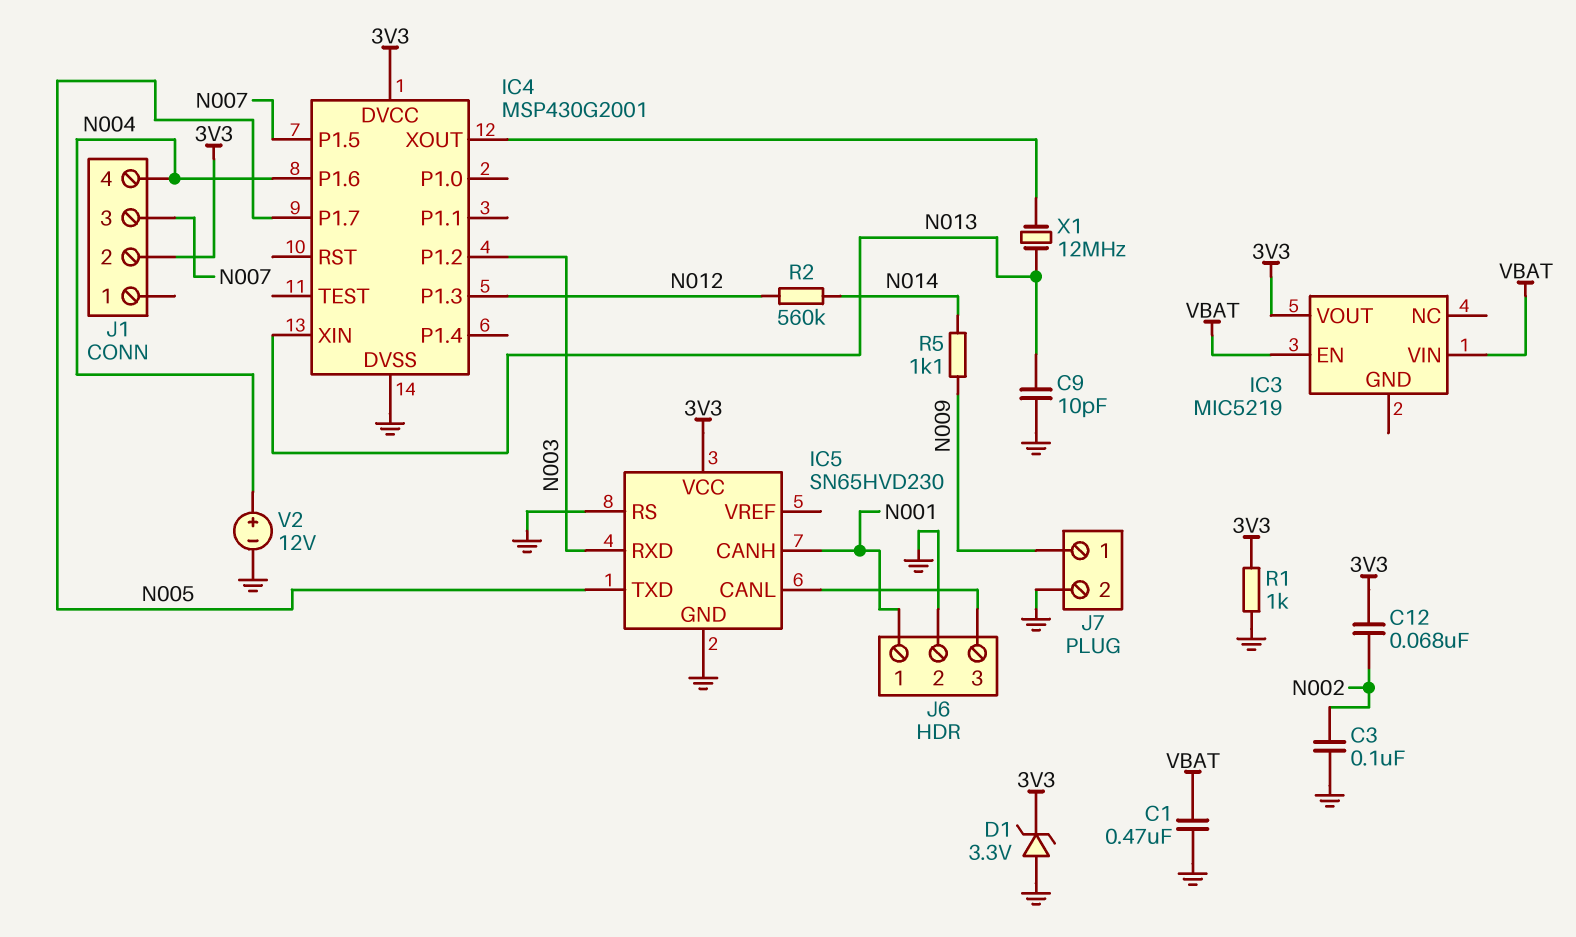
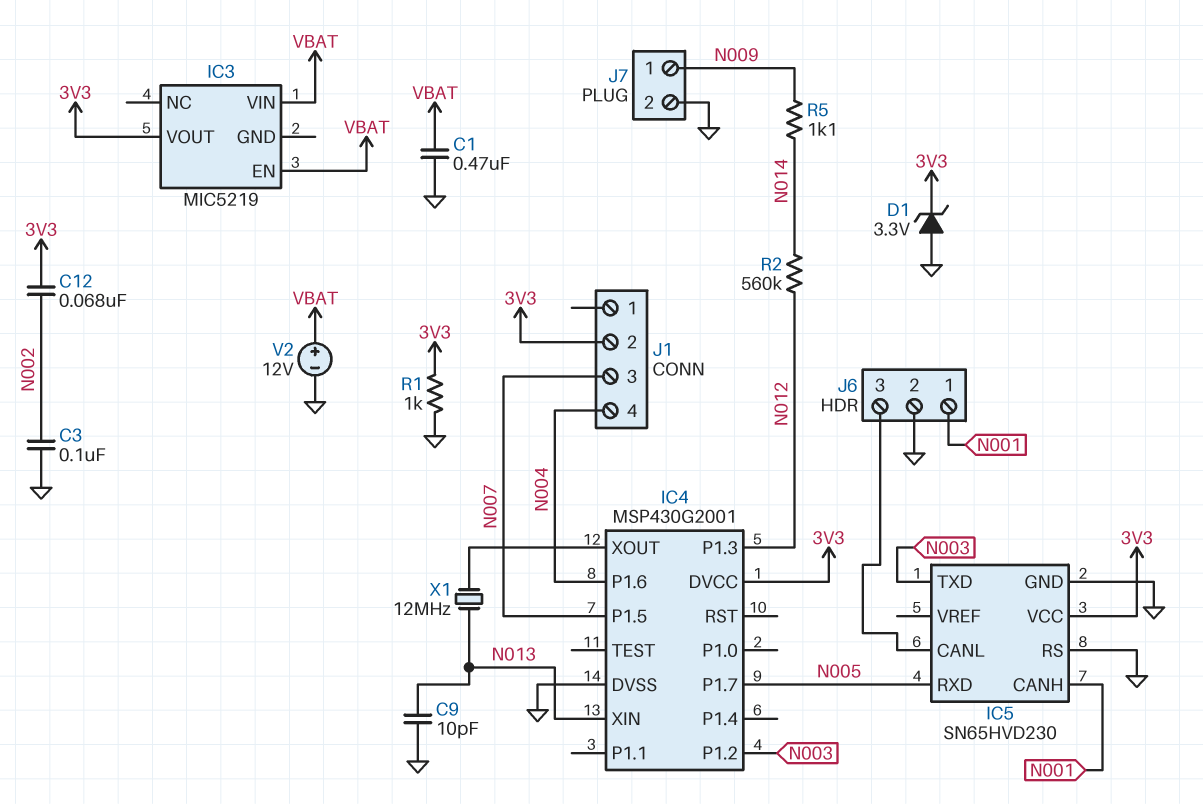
IC5 pin RXD: N003 -> N005
IC5 pin TXD: N005 -> N003
V2: 12V (plus N004, minus GND) -> 12V (plus VBAT, minus GND)

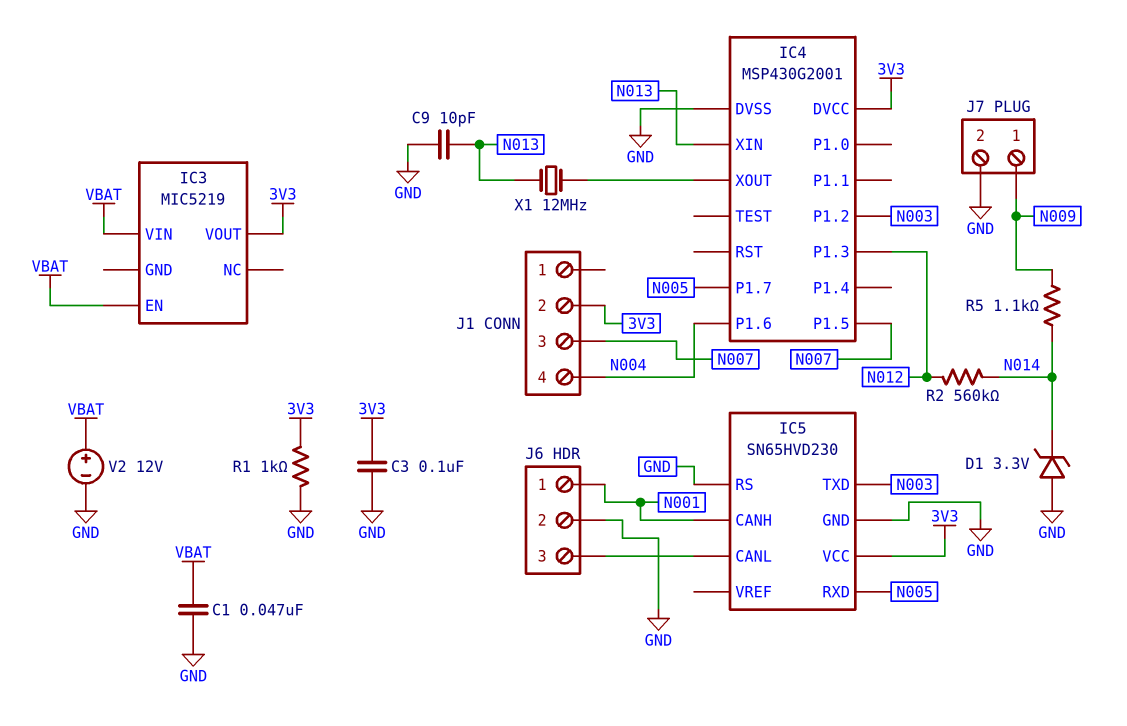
C1: 470nF (GND, VBAT) -> 47nF (GND, VBAT)
C3: 100nF (GND, N002) -> 100nF (3V3, GND)
C12: 68nF (3V3, N002) -> none
D1: zener 3.3V (A GND, K 3V3) -> zener 3.3V (A GND, K N014)

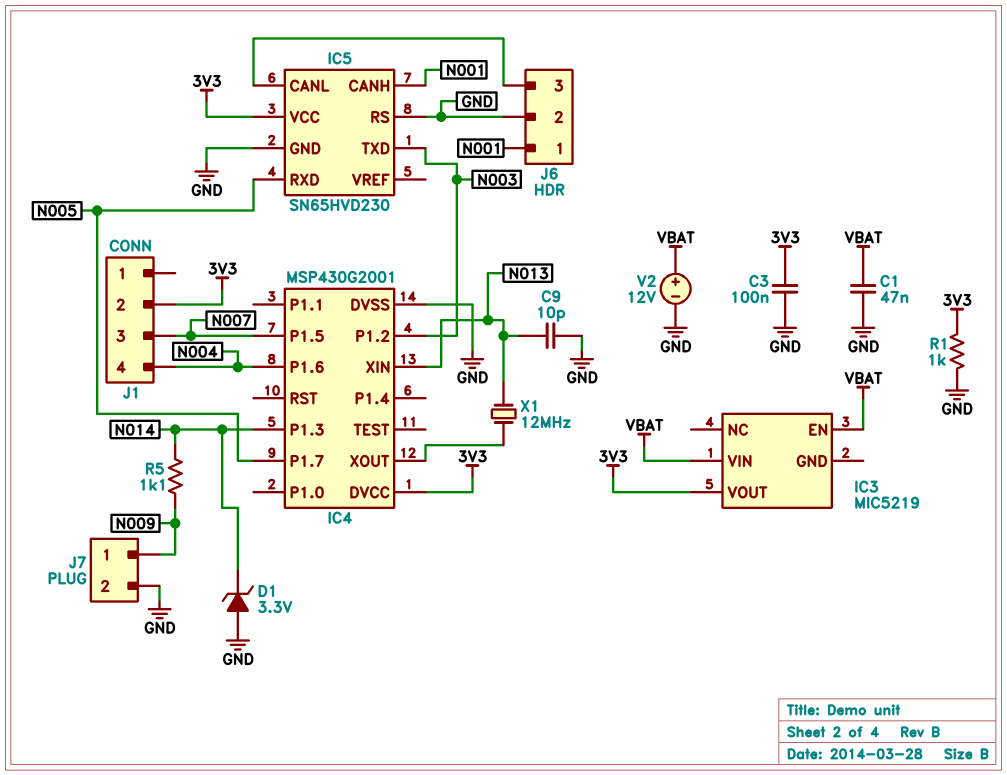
IC4 pin P1.3: N012 -> N014
R2: 560k (N012, N014) -> none

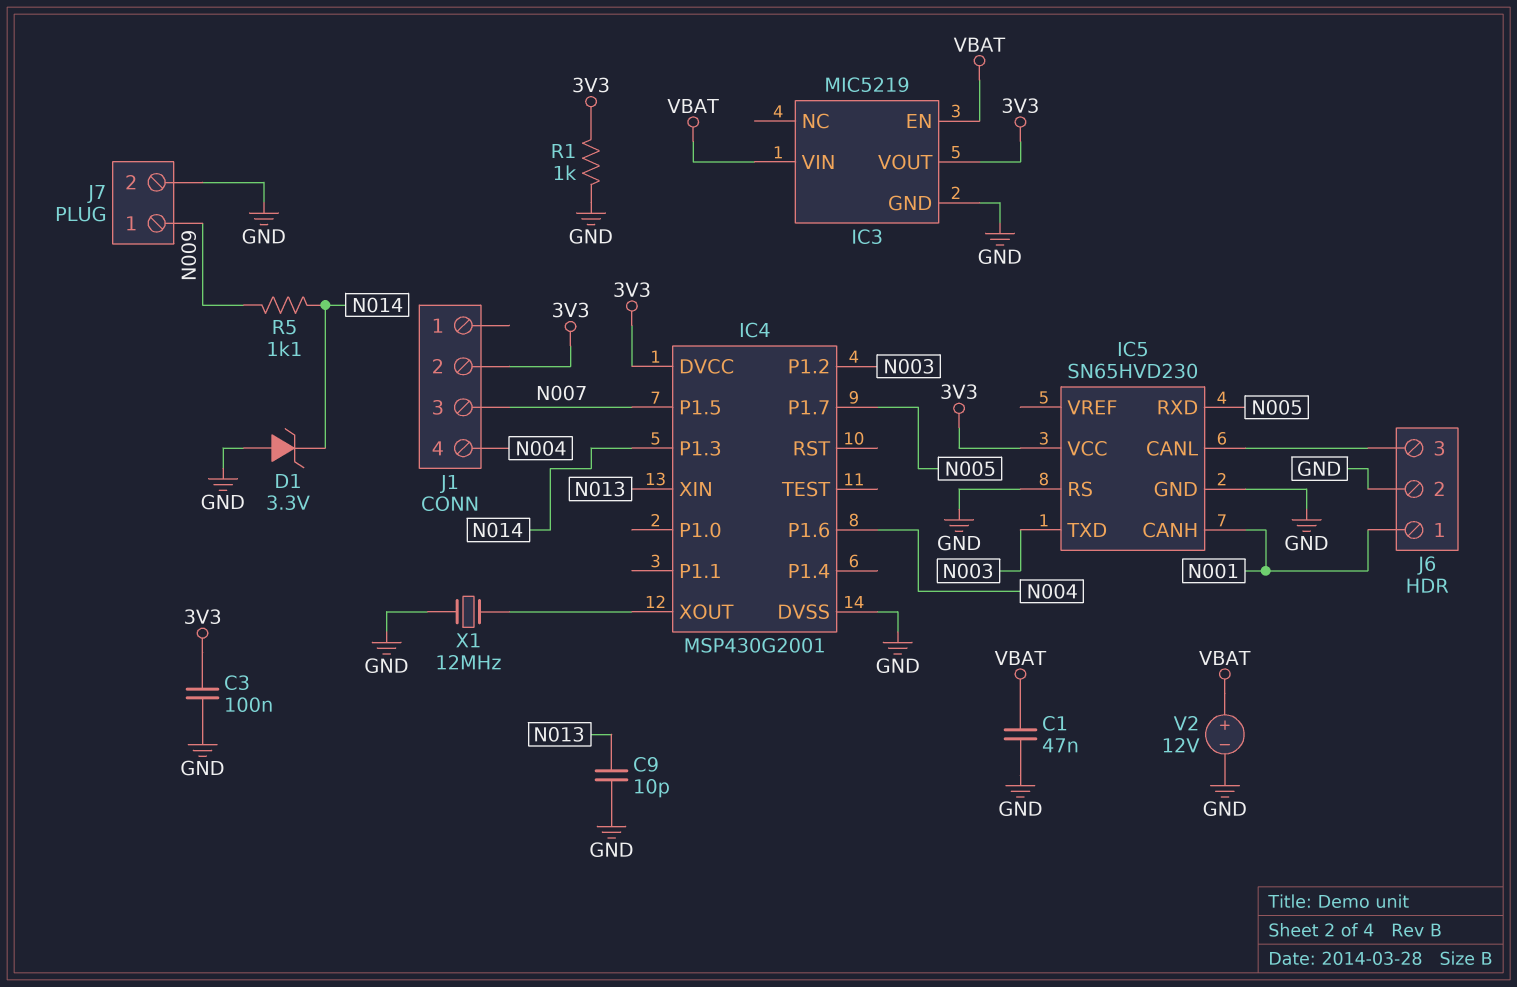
IC3 pin GND: none -> GND
X1: 12MHz (IC4/XOUT, N013) -> 12MHz (GND, IC4/XOUT)

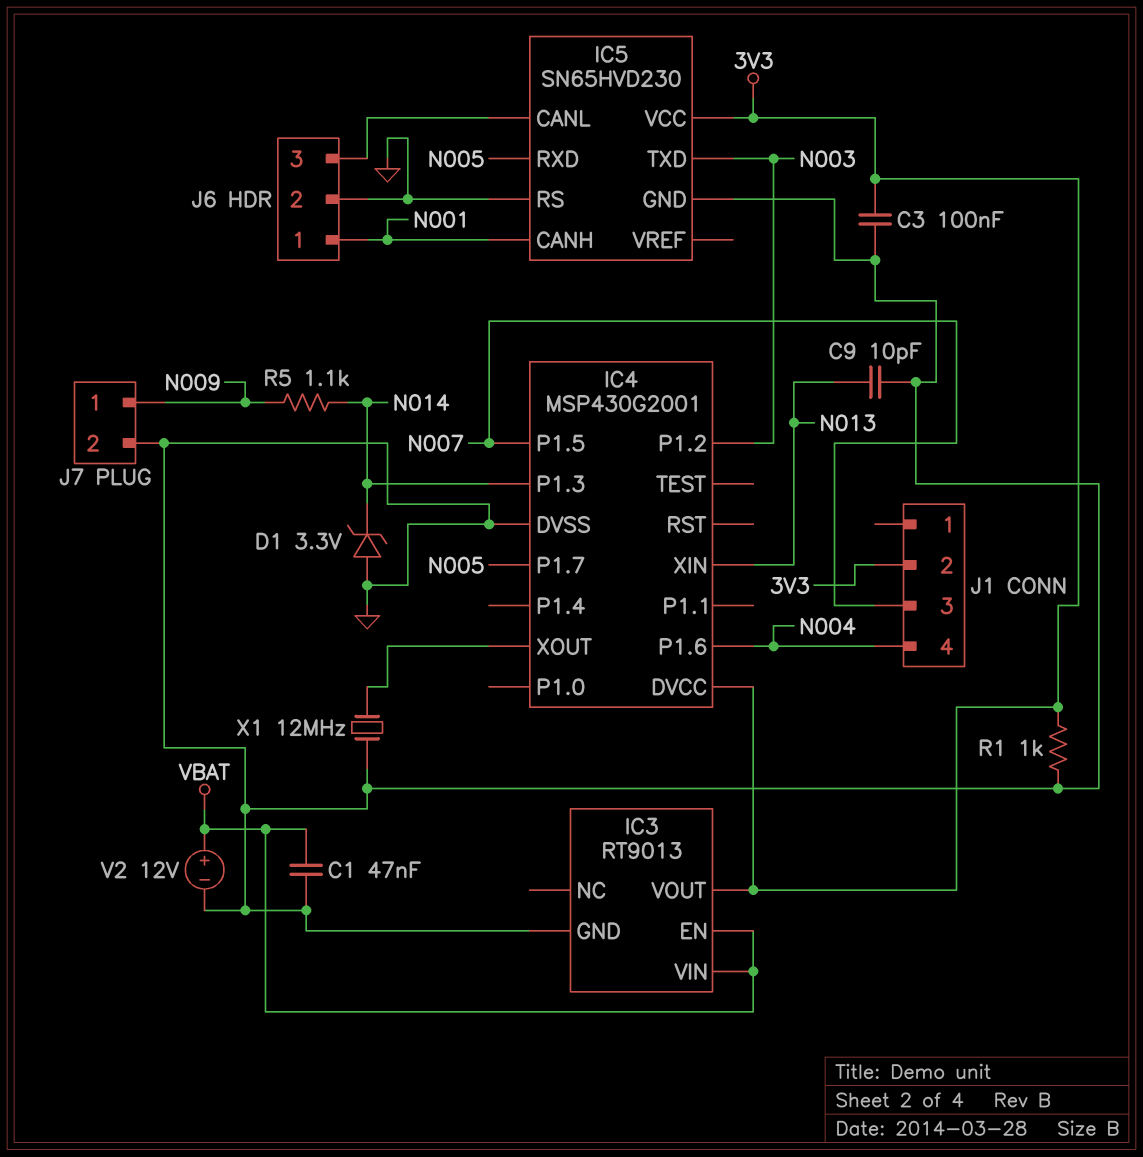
IC3: MIC5219 -> RT9013

